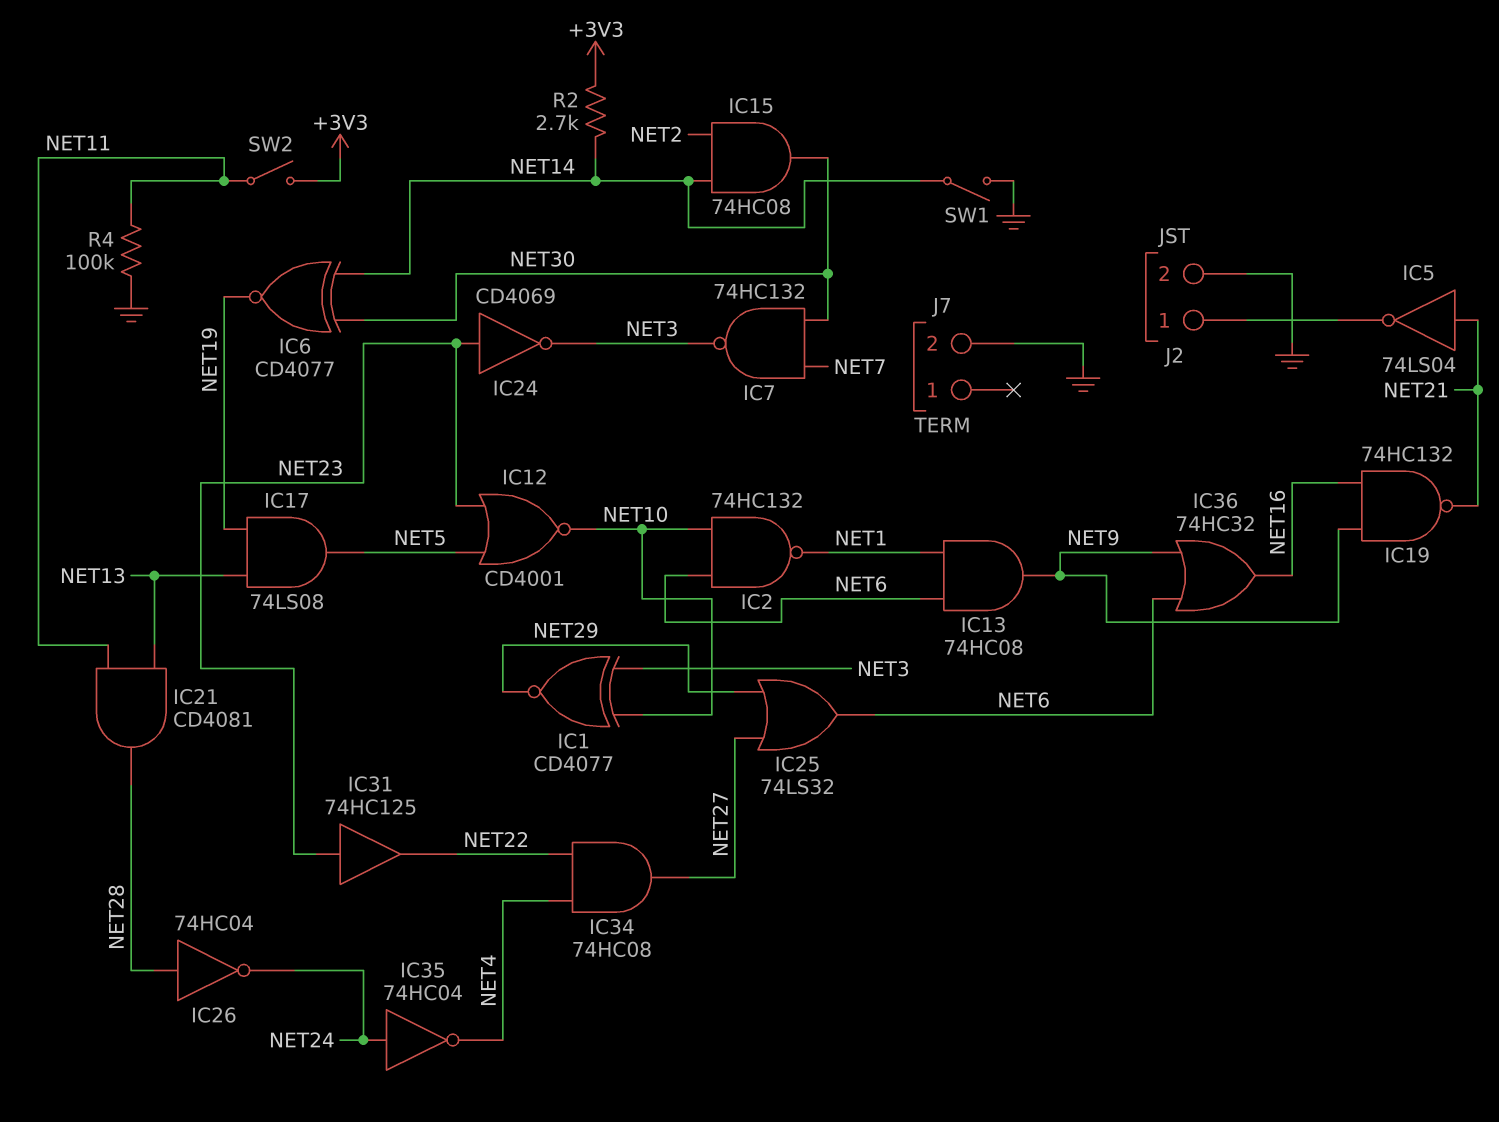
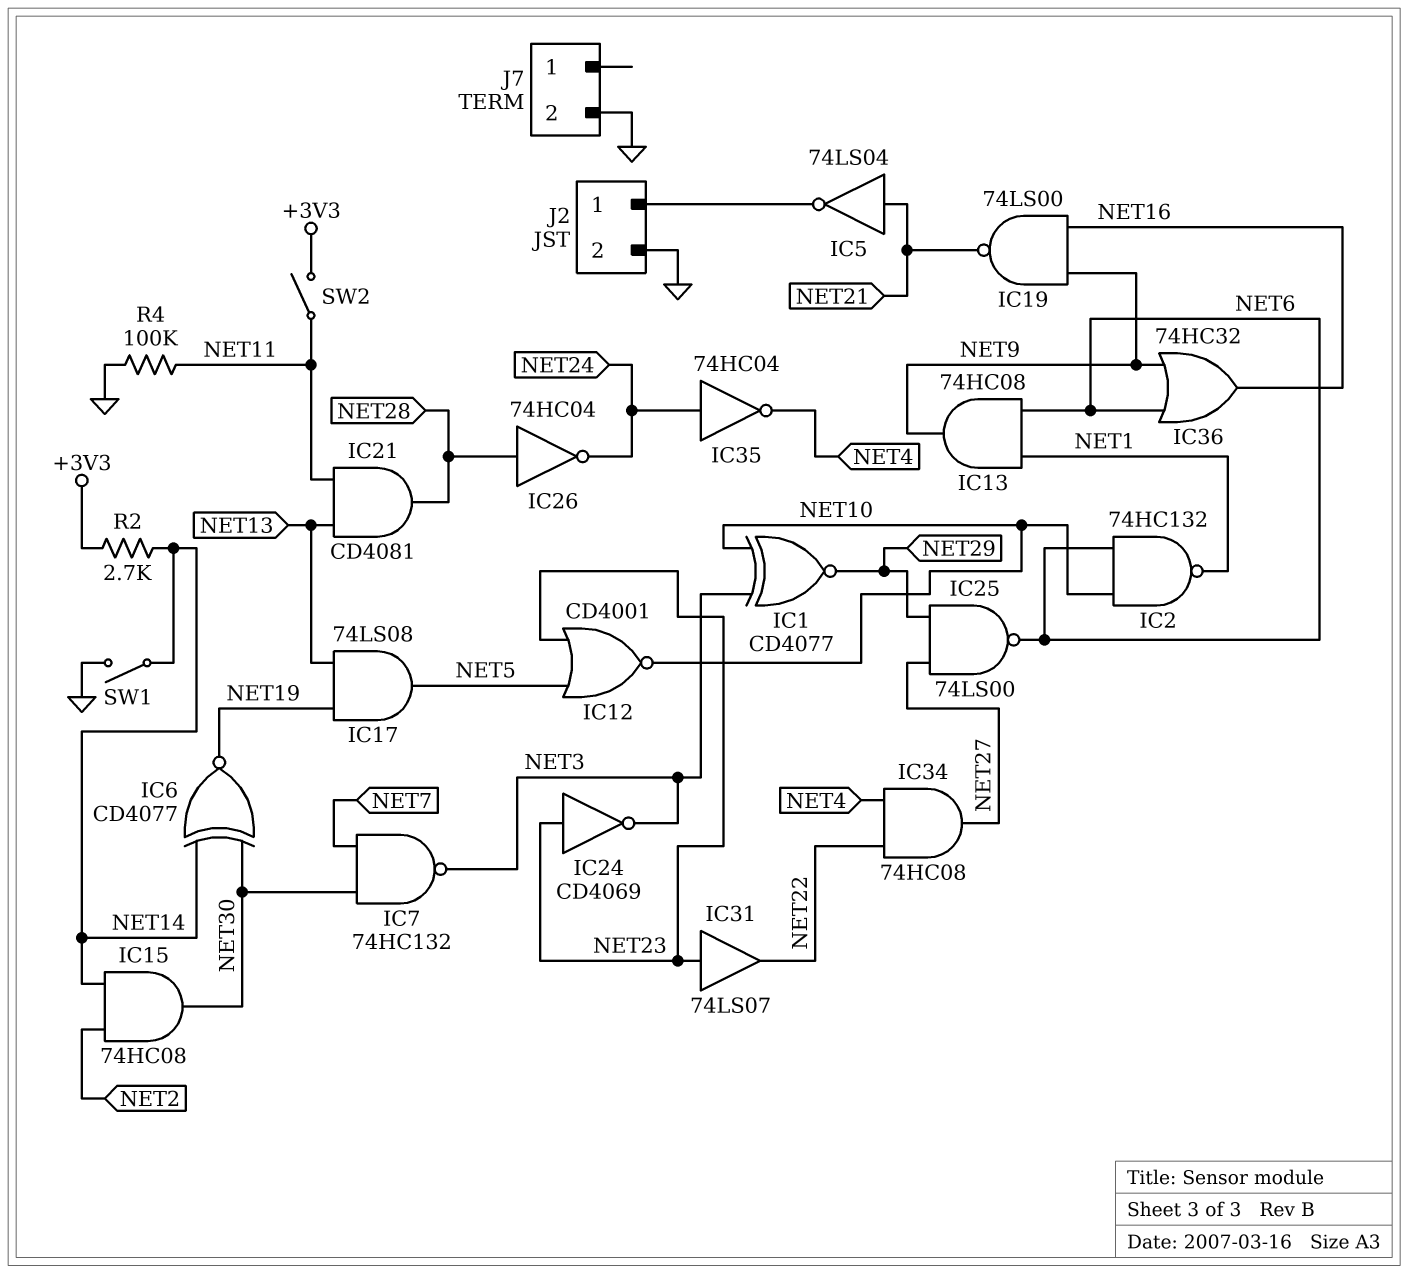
IC19: NAND 74HC132 (in NET9, in NET16, out NET21) -> NAND 74LS00 (in NET9, in NET16, out NET21)
IC25: OR 74LS32 (in NET27, in NET29, out NET6) -> NAND 74LS00 (in NET27, in NET29, out NET6)
IC31: buffer 74HC125 (in NET23, out NET22) -> buffer 74LS07 (in NET23, out NET22)

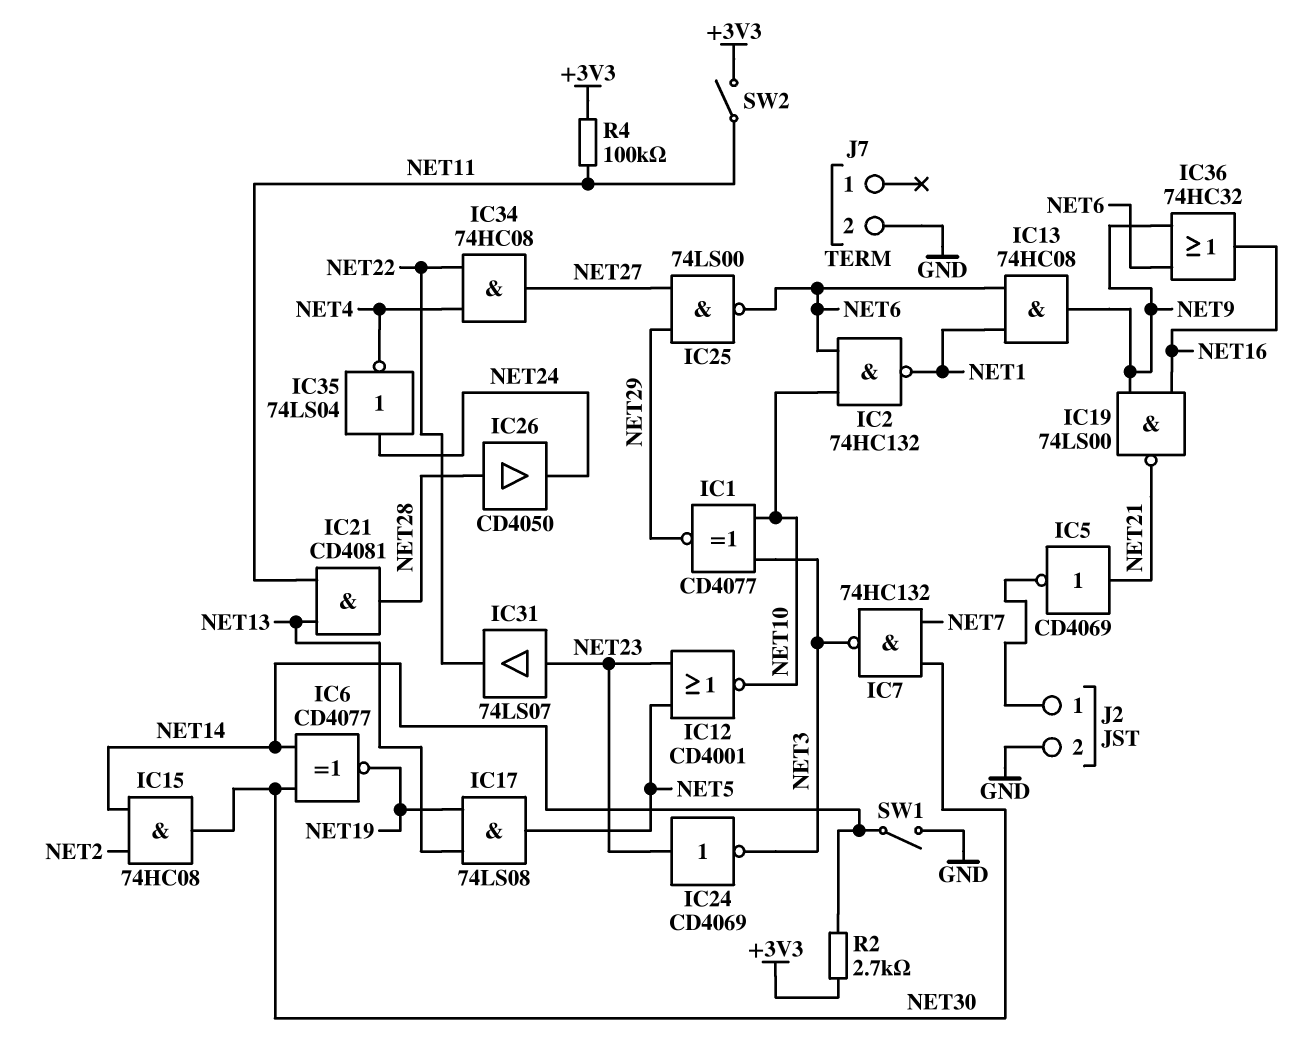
IC5: NOT 74LS04 (in NET21, out J2/1) -> NOT CD4069 (in NET21, out J2/1)
IC26: NOT 74HC04 (in NET28, out NET24) -> buffer CD4050 (in NET28, out NET24)
IC35: NOT 74HC04 (in NET24, out NET4) -> NOT 74LS04 (in NET24, out NET4)
R4: 100k (GND, NET11) -> 100k (+3V3, NET11)

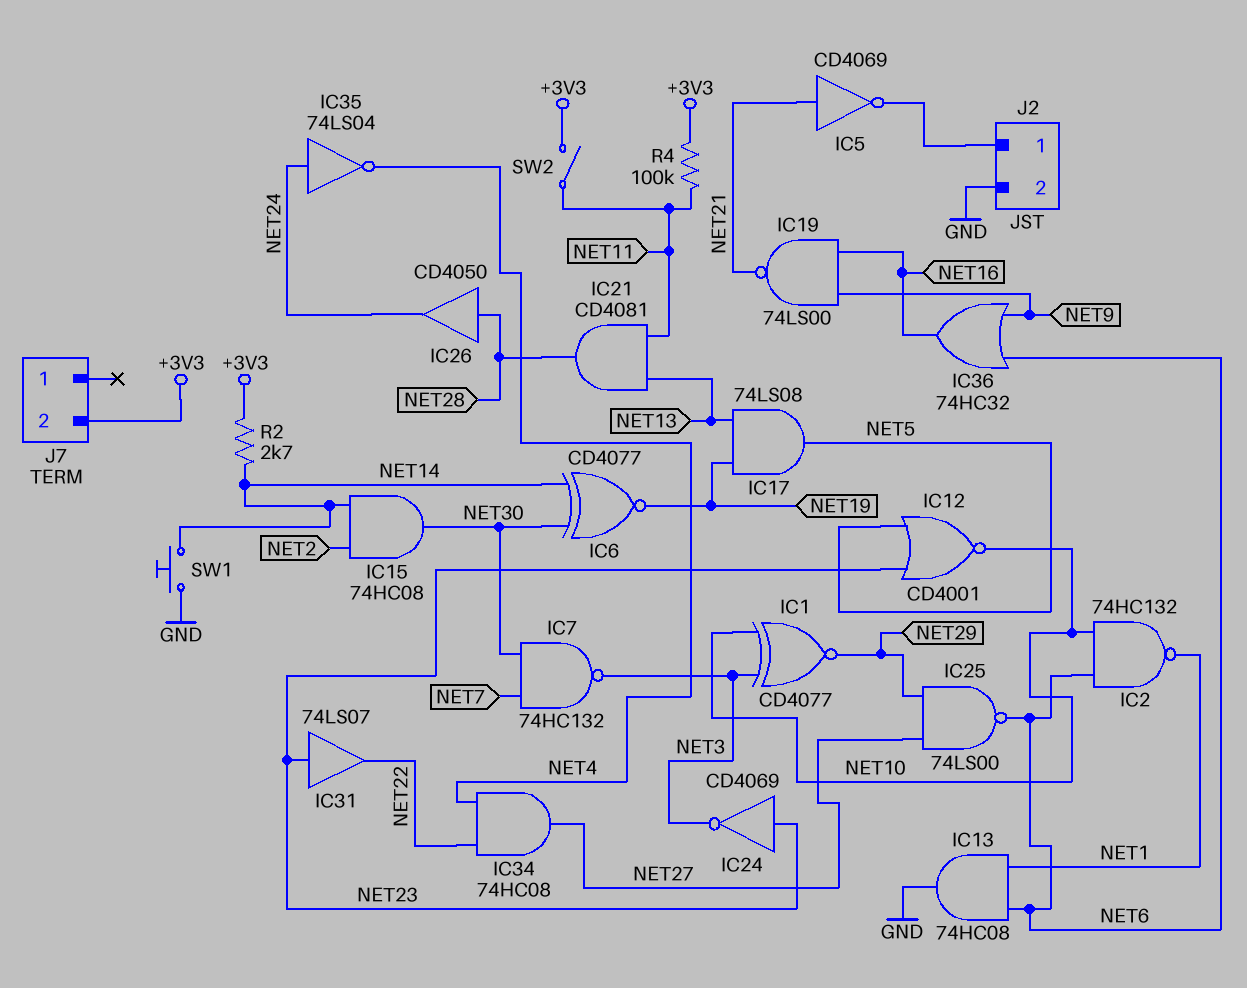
IC13: AND 74HC08 (in NET1, in NET6, out NET9) -> AND 74HC08 (in NET1, in NET6, out GND)
J7 pin 2: GND -> +3V3
SW1: switch (GND, NET14) -> button (GND, NET14)

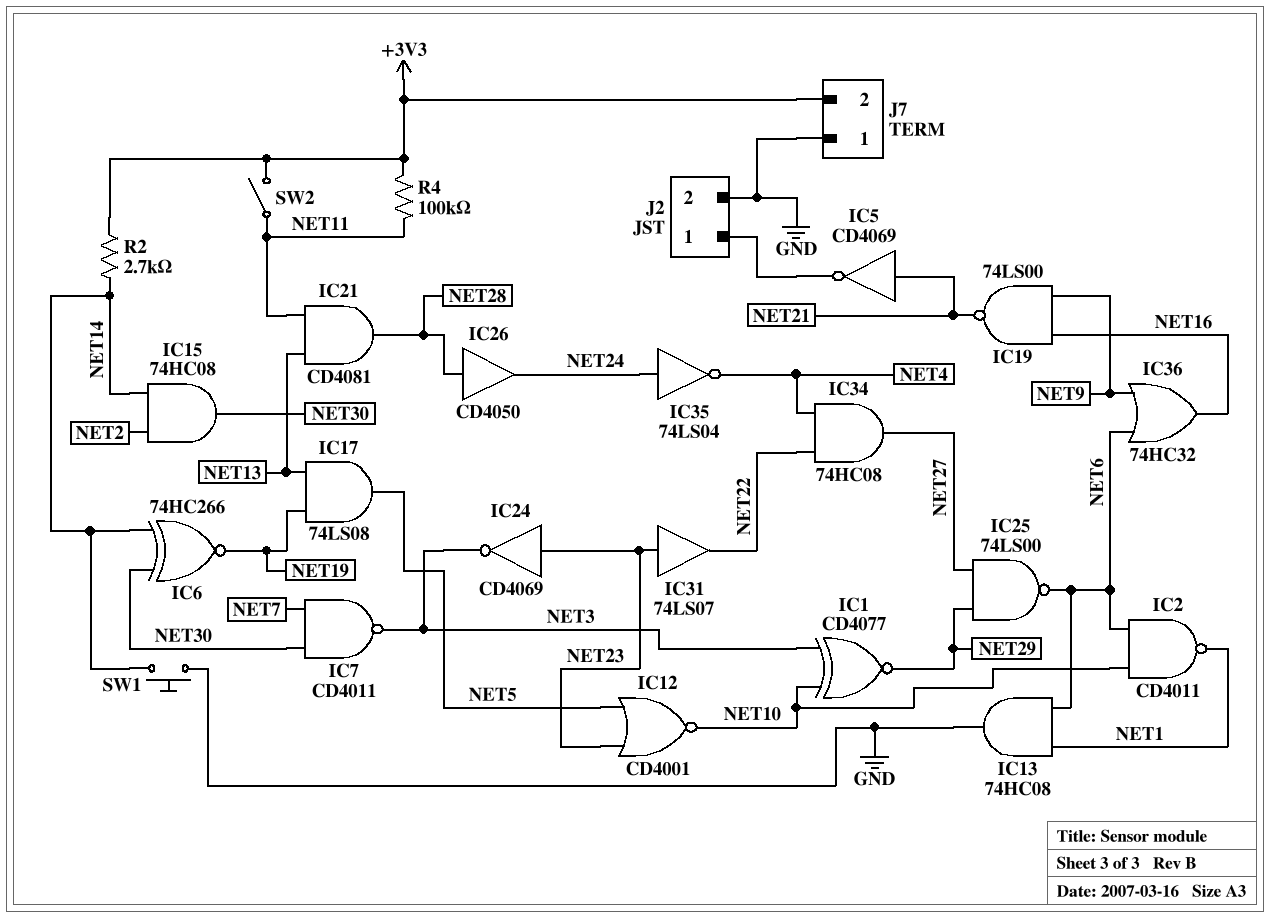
IC2: NAND 74HC132 (in NET6, in NET10, out NET1) -> NAND CD4011 (in NET6, in NET10, out NET1)
IC6: XNOR CD4077 (in NET14, in NET30, out NET19) -> XNOR 74HC266 (in NET14, in NET30, out NET19)
IC7: NAND 74HC132 (in NET7, in NET30, out NET3) -> NAND CD4011 (in NET7, in NET30, out NET3)
J7 pin 1: none -> GND

